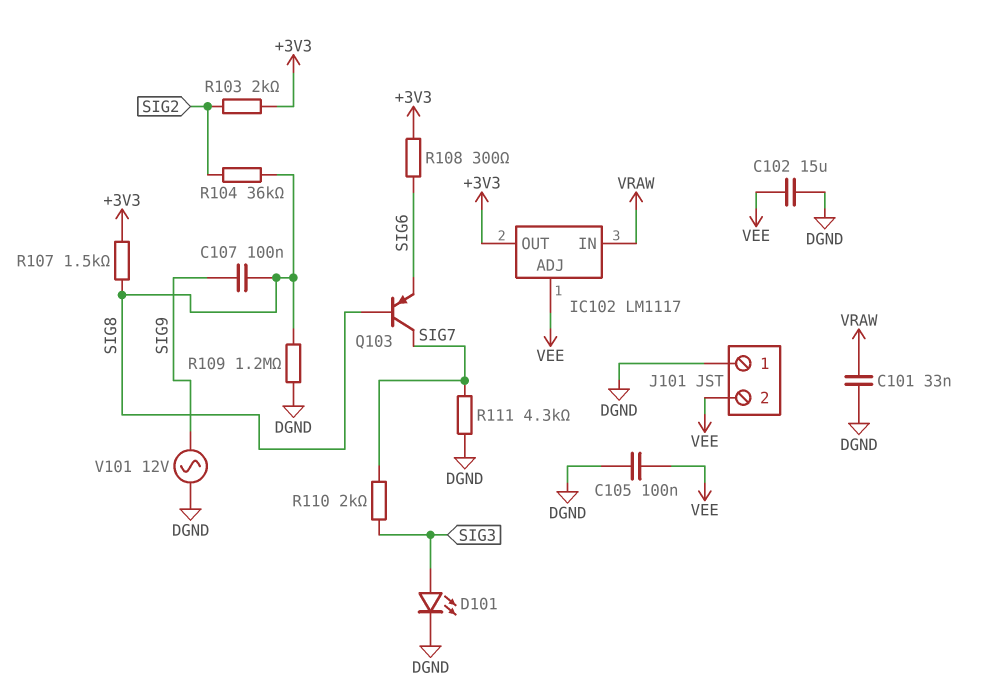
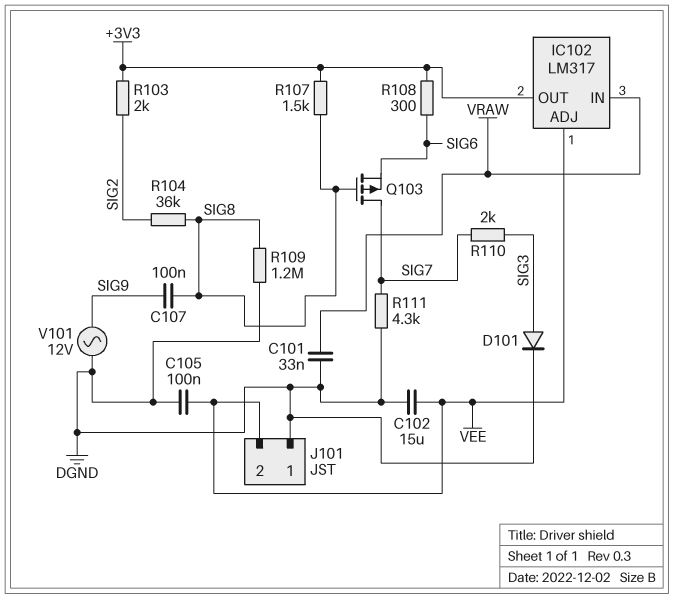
D101: LED (A SIG3, K DGND) -> diode (A SIG3, K DGND)
IC102: LM1117 -> LM317
Q103: PNP (B SIG8, C SIG7, E SIG6) -> PMOS (G SIG8, D SIG7, S SIG6)

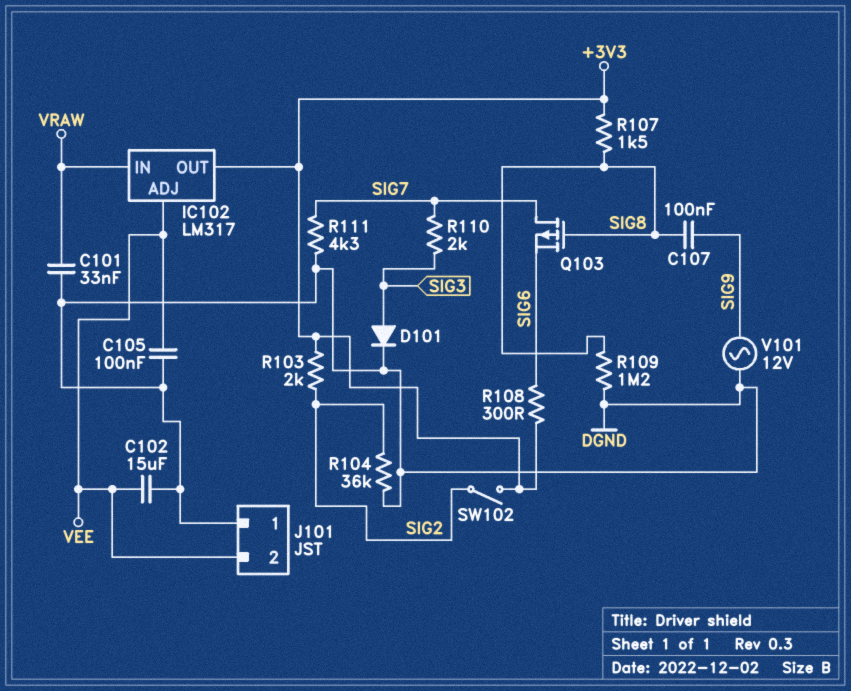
R104: 36k (SIG2, SIG8) -> 36k (DGND, SIG2)
SW102: none -> switch (+3V3, SIG2)

